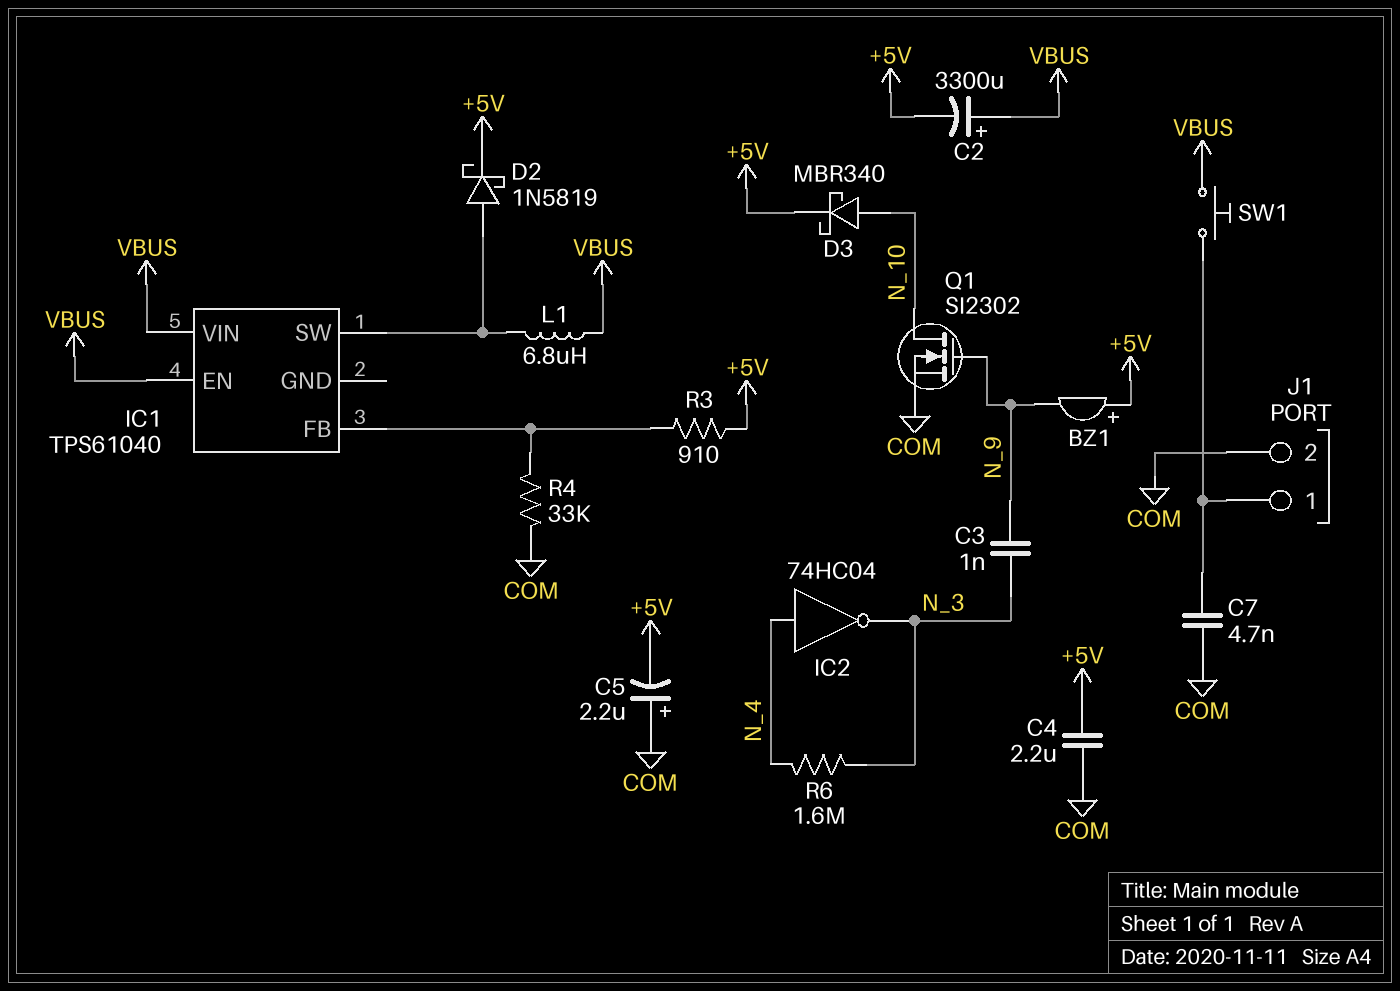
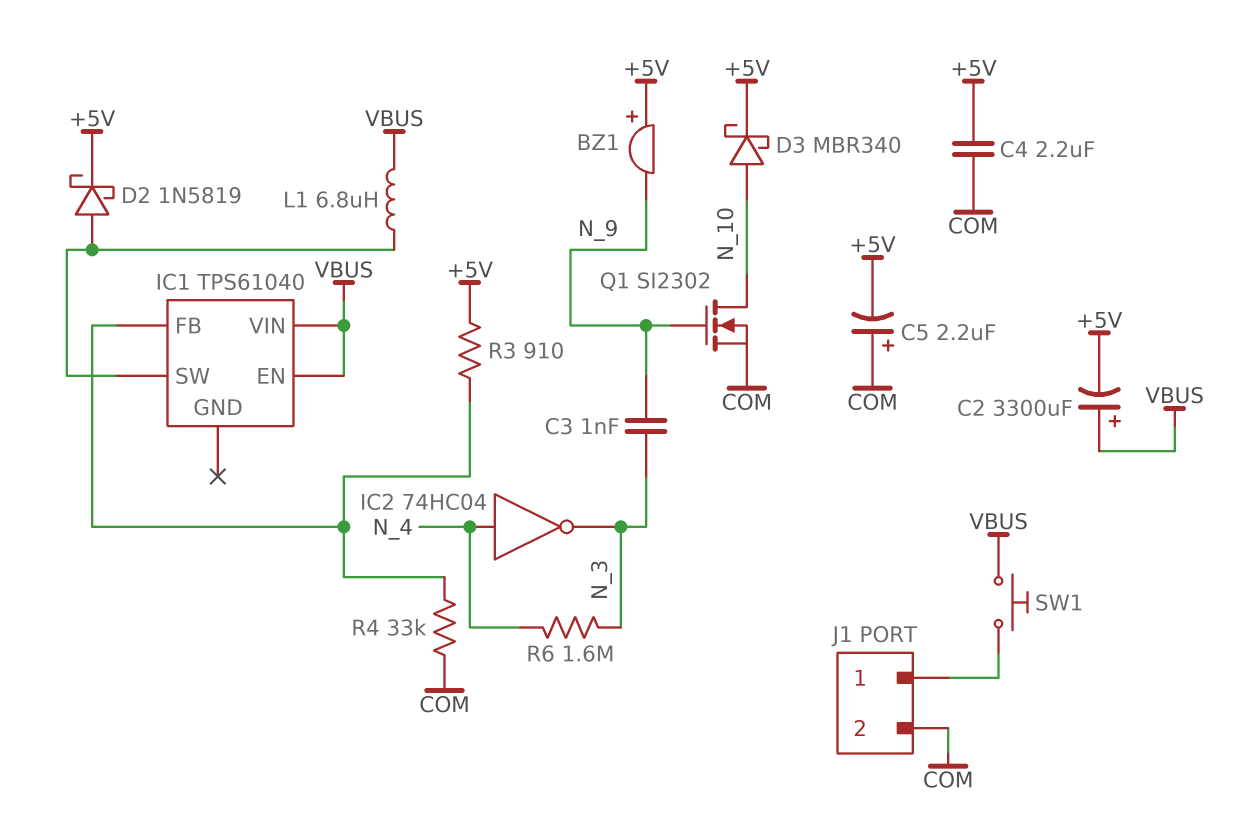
C7: 4.7nF (COM, J1/1) -> none

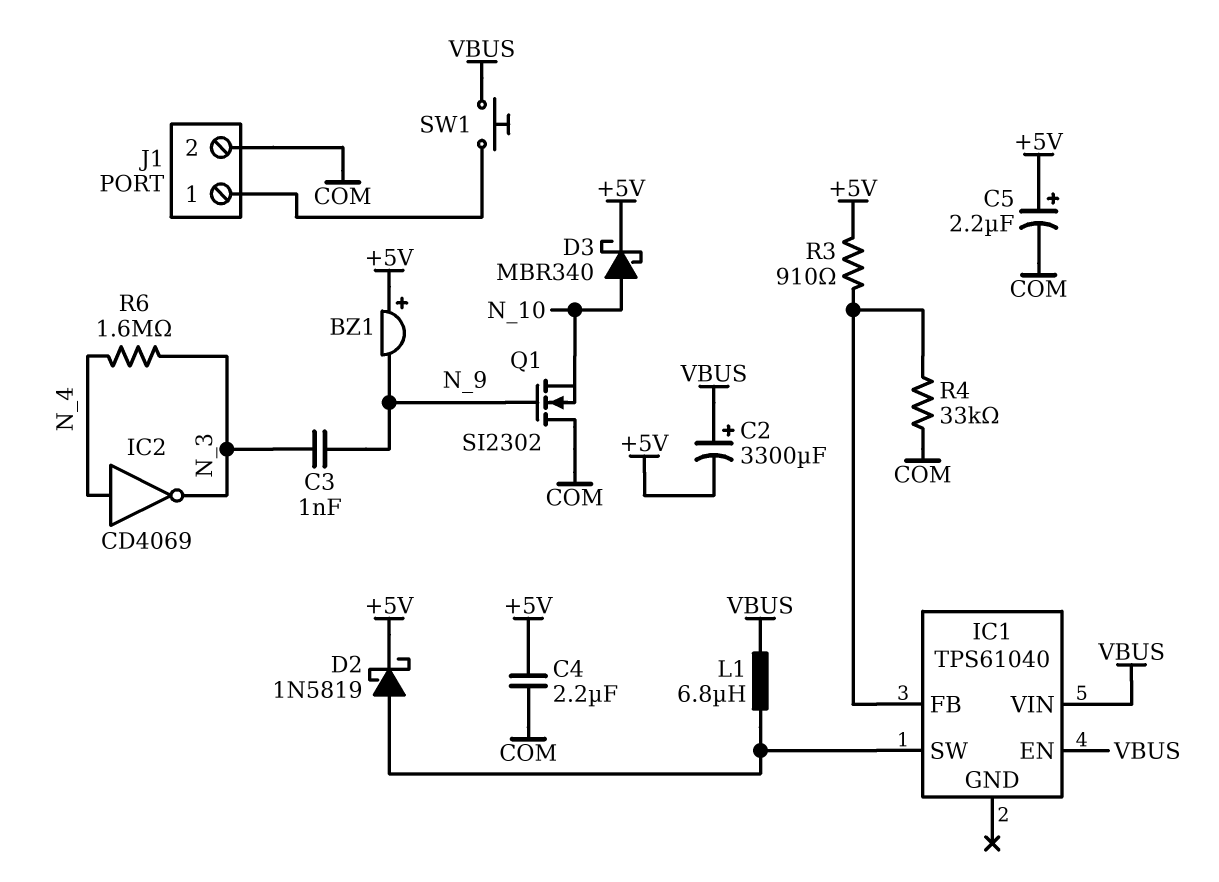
C5: 2.2uF (plus COM, minus +5V) -> 2.2uF (plus +5V, minus COM)
IC2: NOT 74HC04 (in N_4, out N_3) -> NOT CD4069 (in N_4, out N_3)
Q1: NMOS SI2302 (G N_9, D N_10, S COM) -> NMOS SI2302 (G N_9, D COM, S N_10)

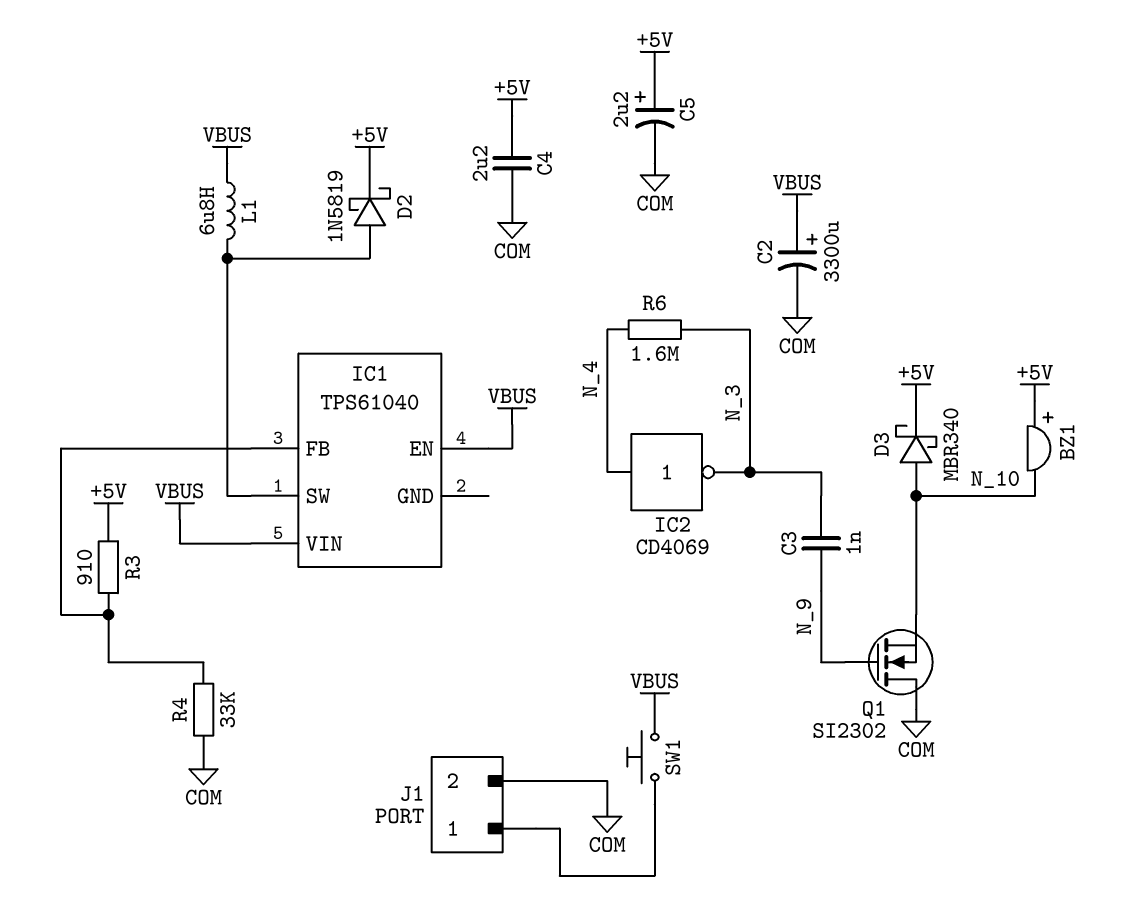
BZ1: buzzer (plus +5V, minus N_9) -> buzzer (plus +5V, minus N_10)
C2: 3300uF (plus VBUS, minus +5V) -> 3300uF (plus VBUS, minus COM)

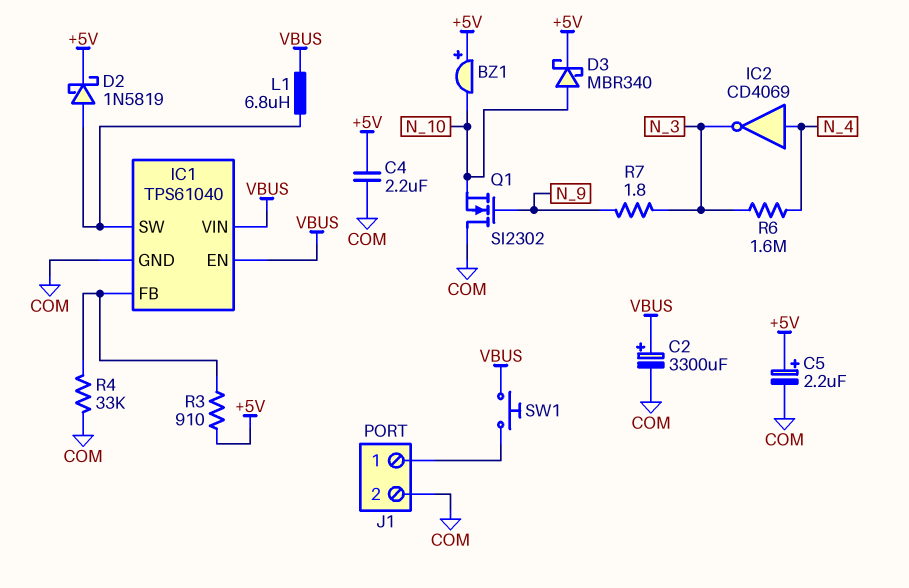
C3: 1nF (N_3, N_9) -> none
IC1 pin GND: none -> COM
R7: none -> 1.8 (N_3, N_9)

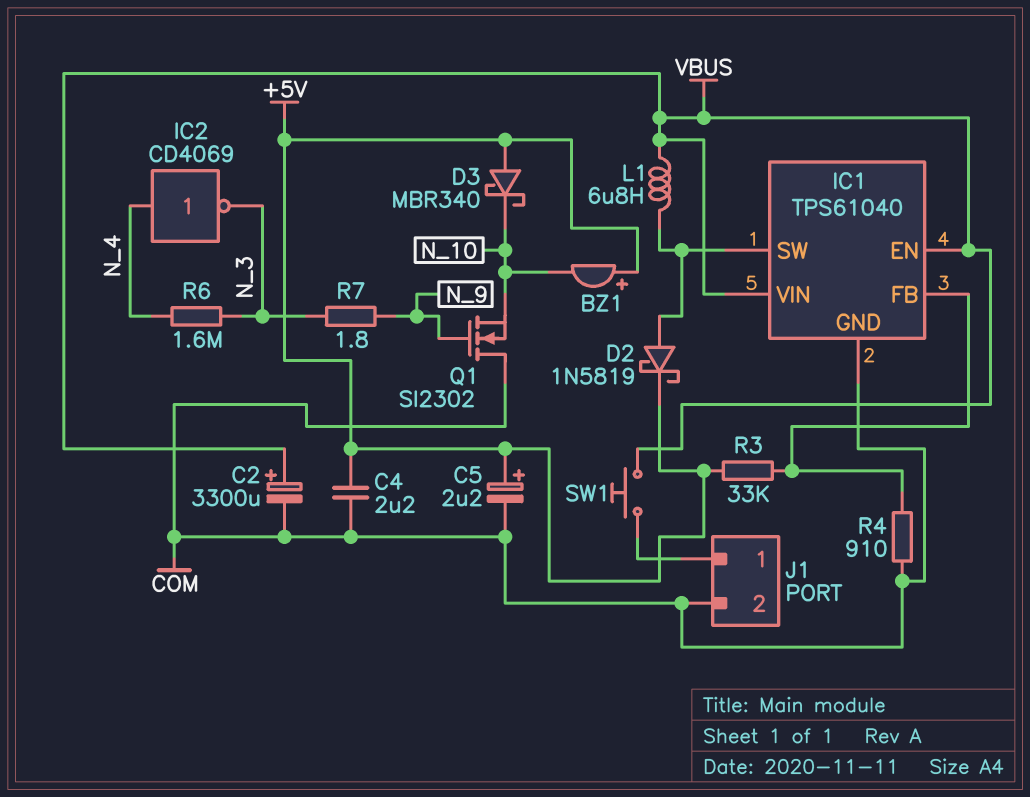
D3: schottky MBR340 (A N_10, K +5V) -> schottky MBR340 (A +5V, K N_10)
R3: 910 (+5V, IC1/FB) -> 33k (+5V, IC1/FB)
R4: 33k (COM, IC1/FB) -> 910 (COM, IC1/FB)

